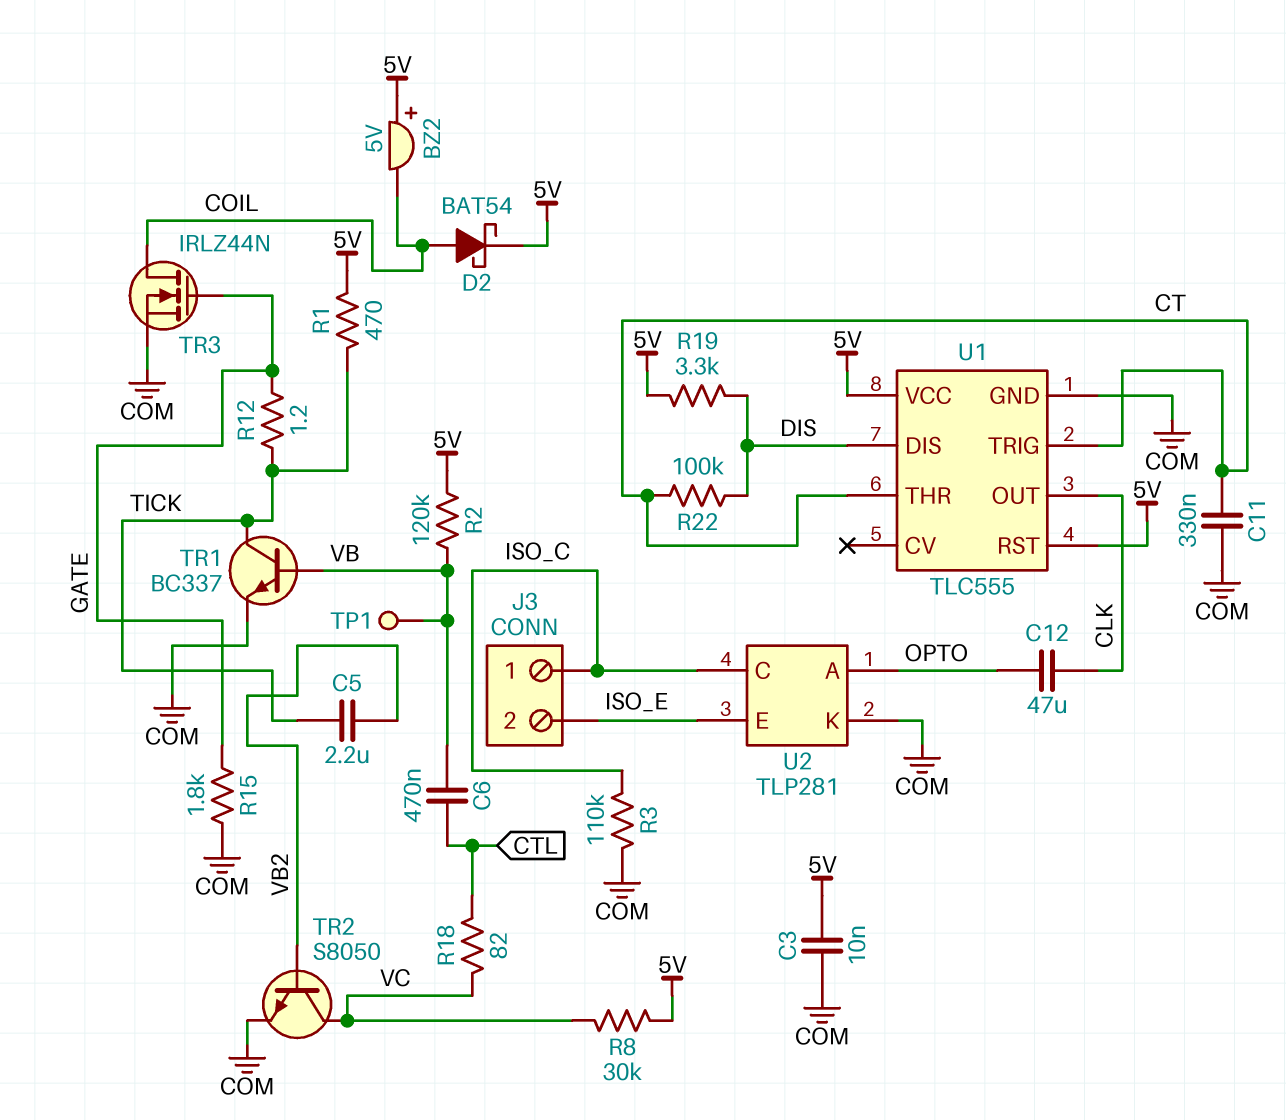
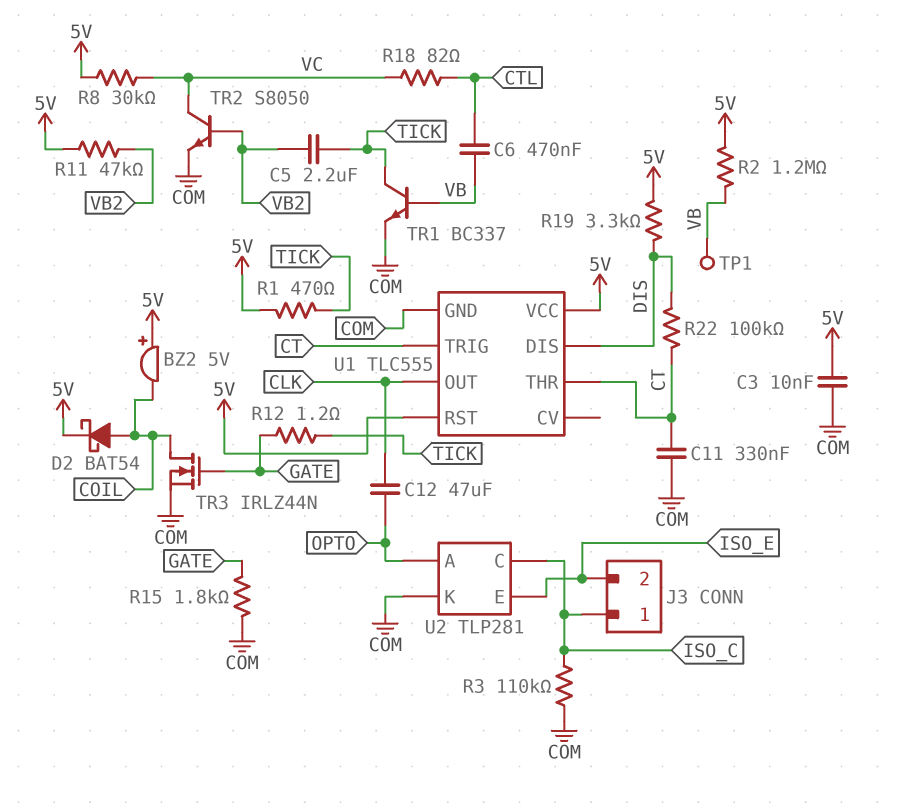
R2: 120k (5V, VB) -> 1.2M (5V, VB)
R11: none -> 47k (5V, VB2)

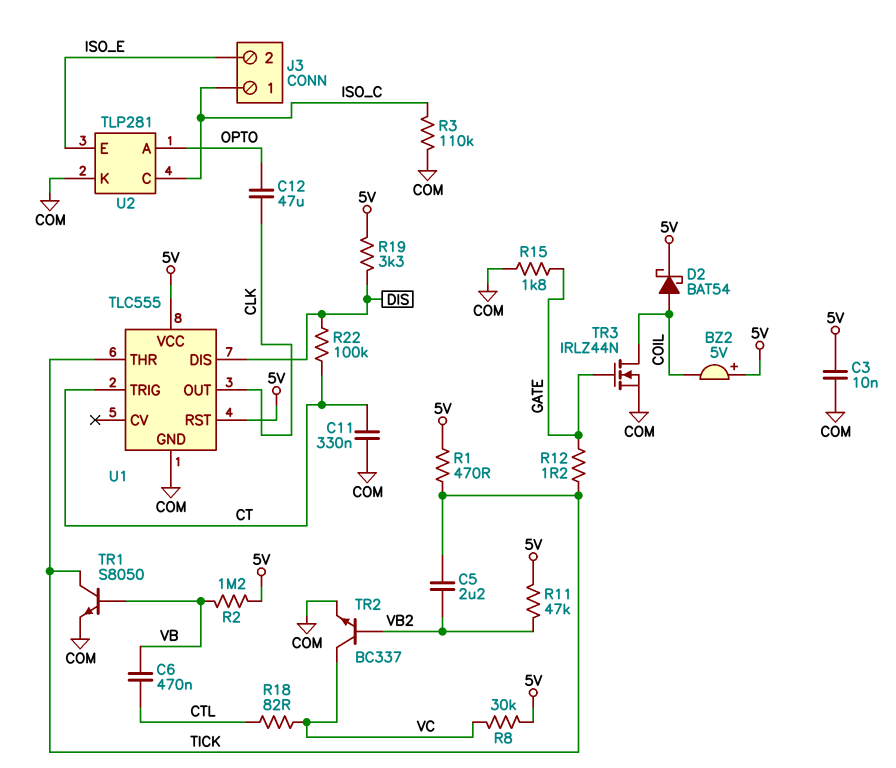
TP1: test point (VB) -> none
TR1: NPN BC337 (B VB, C TICK, E COM) -> NPN S8050 (B VB, C TICK, E COM)
TR2: NPN S8050 (B VB2, C VC, E COM) -> NPN BC337 (B VB2, C VC, E COM)
U1 pin THR: CT -> TICK

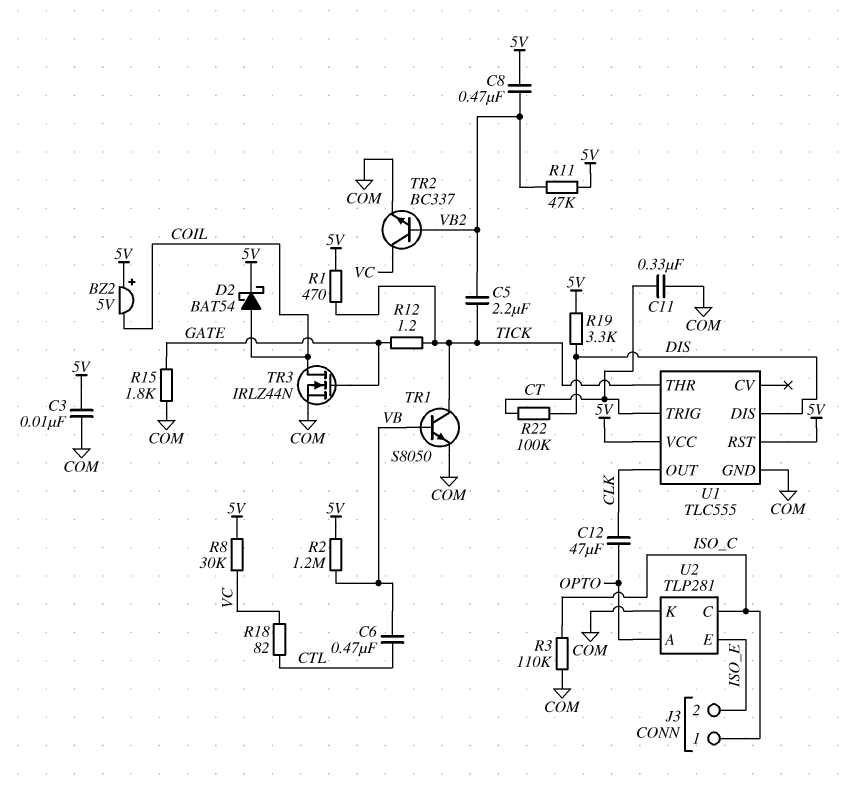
C8: none -> 470nF (5V, VB2)

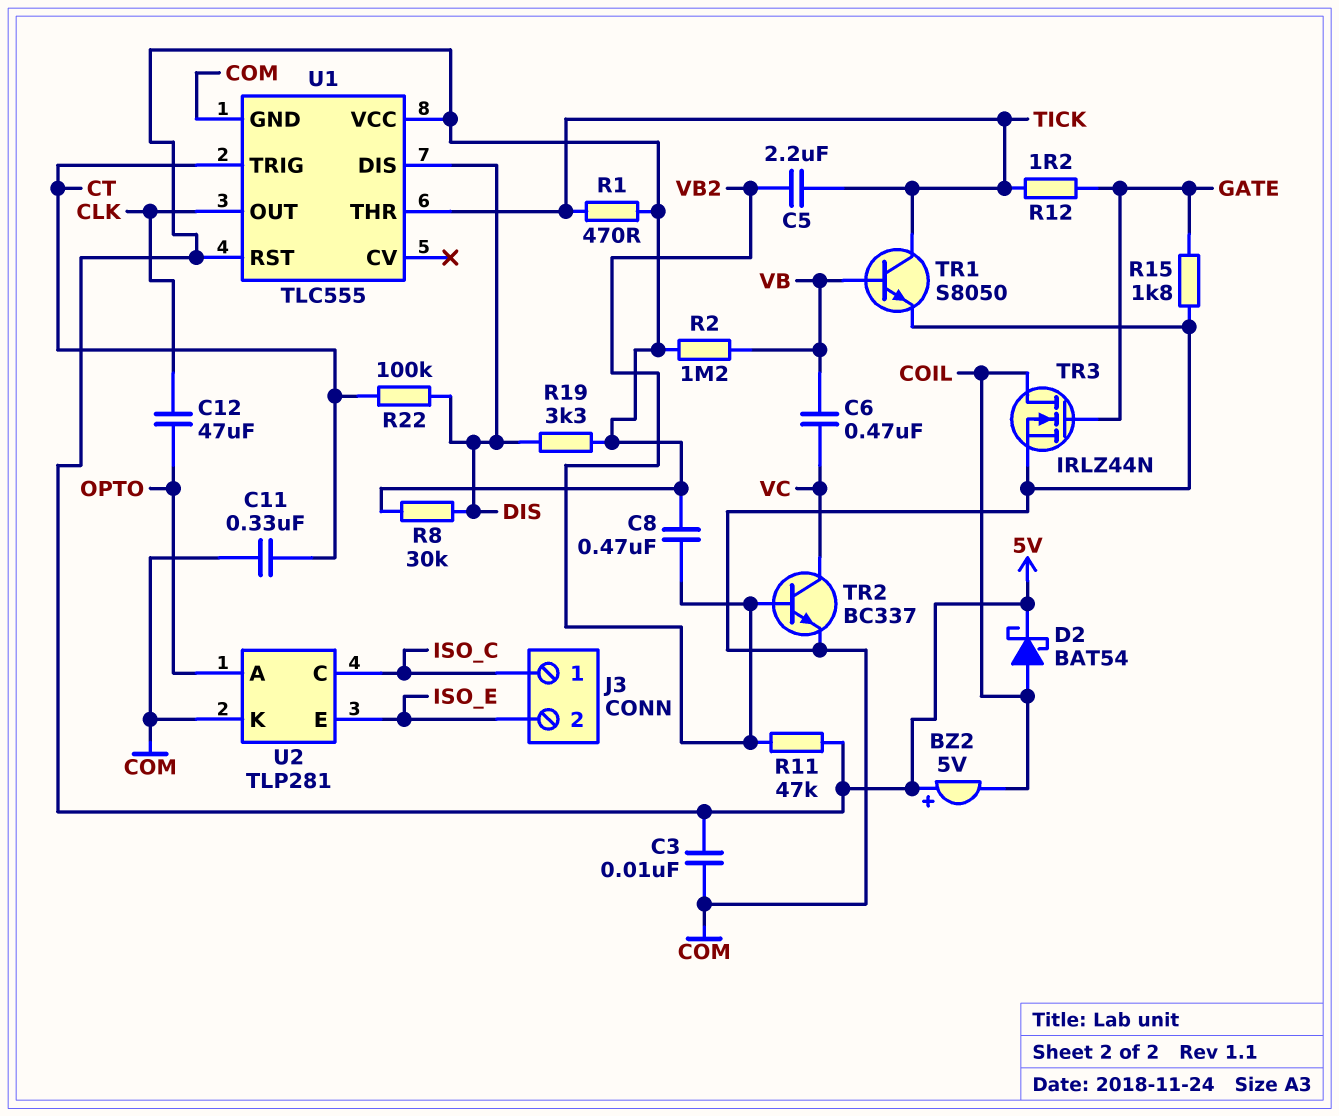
C6: 470nF (CTL, VB) -> 470nF (VB, VC)
R3: 110k (COM, ISO_C) -> none
R8: 30k (5V, VC) -> 30k (5V, DIS)
R18: 82 (CTL, VC) -> none

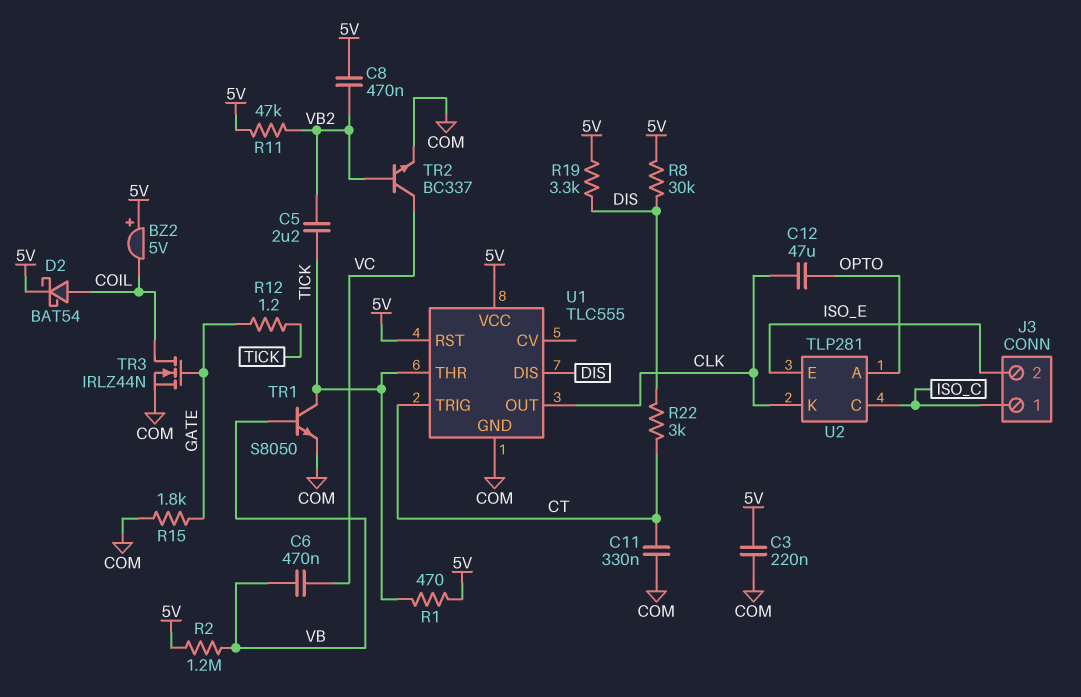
C3: 10nF (5V, COM) -> 220nF (5V, COM)
R22: 100k (CT, DIS) -> 3k (CT, DIS)
U2 pin K: COM -> CLK

